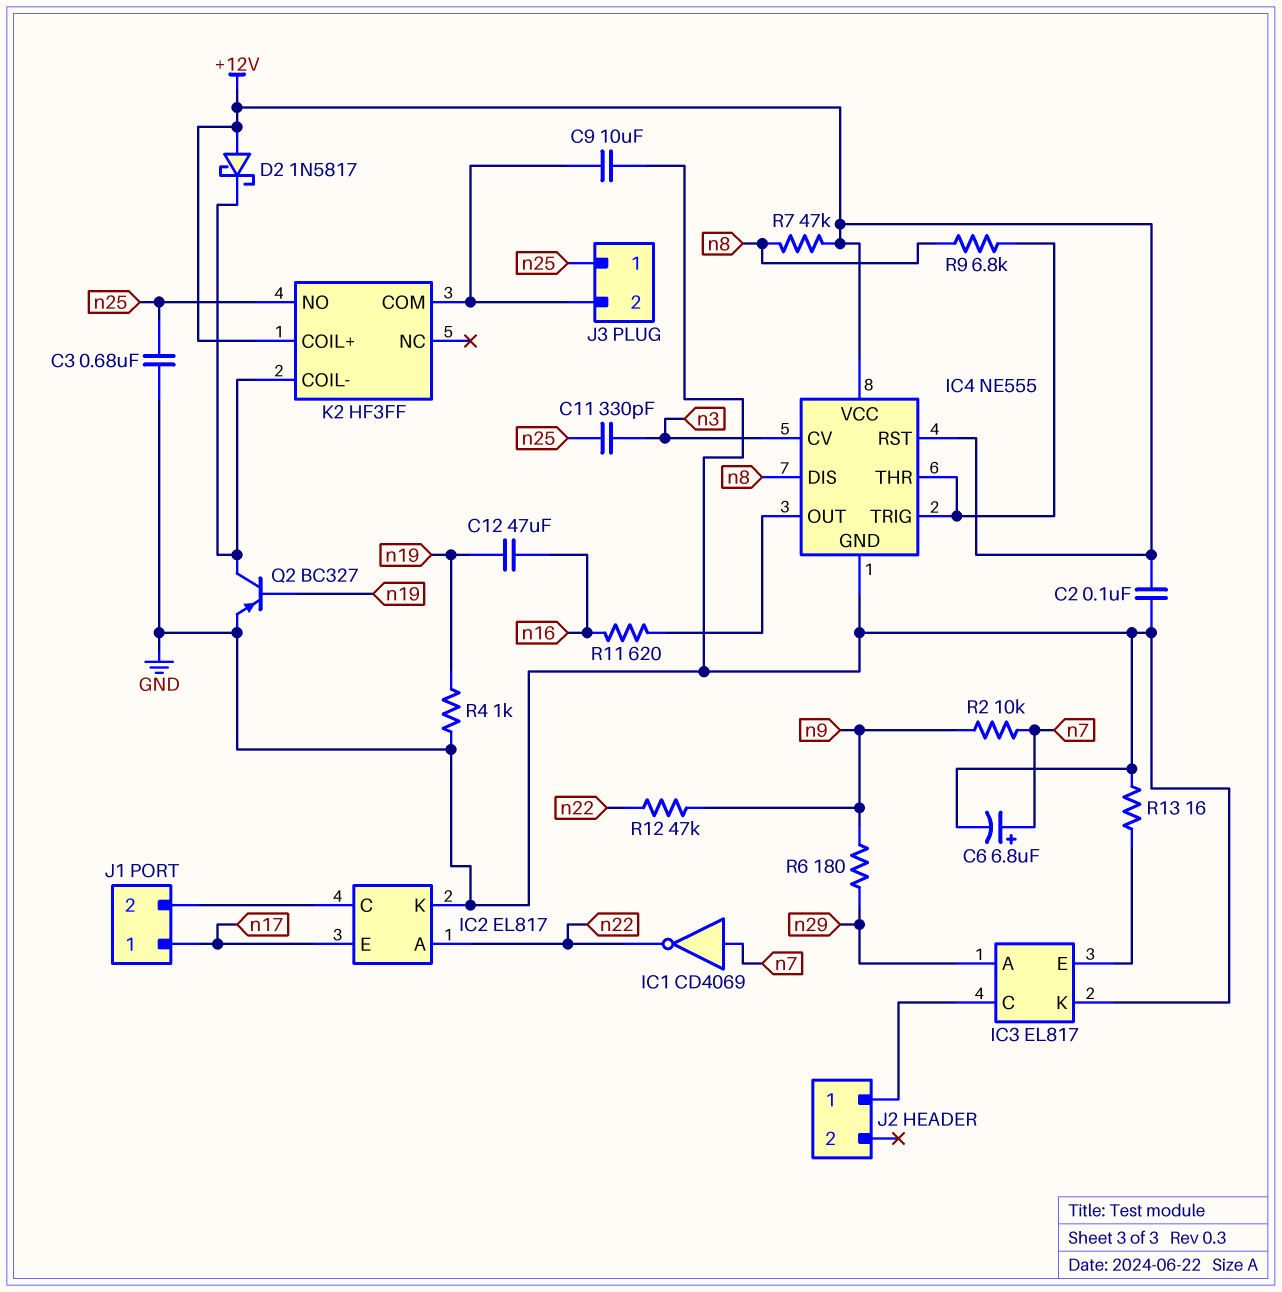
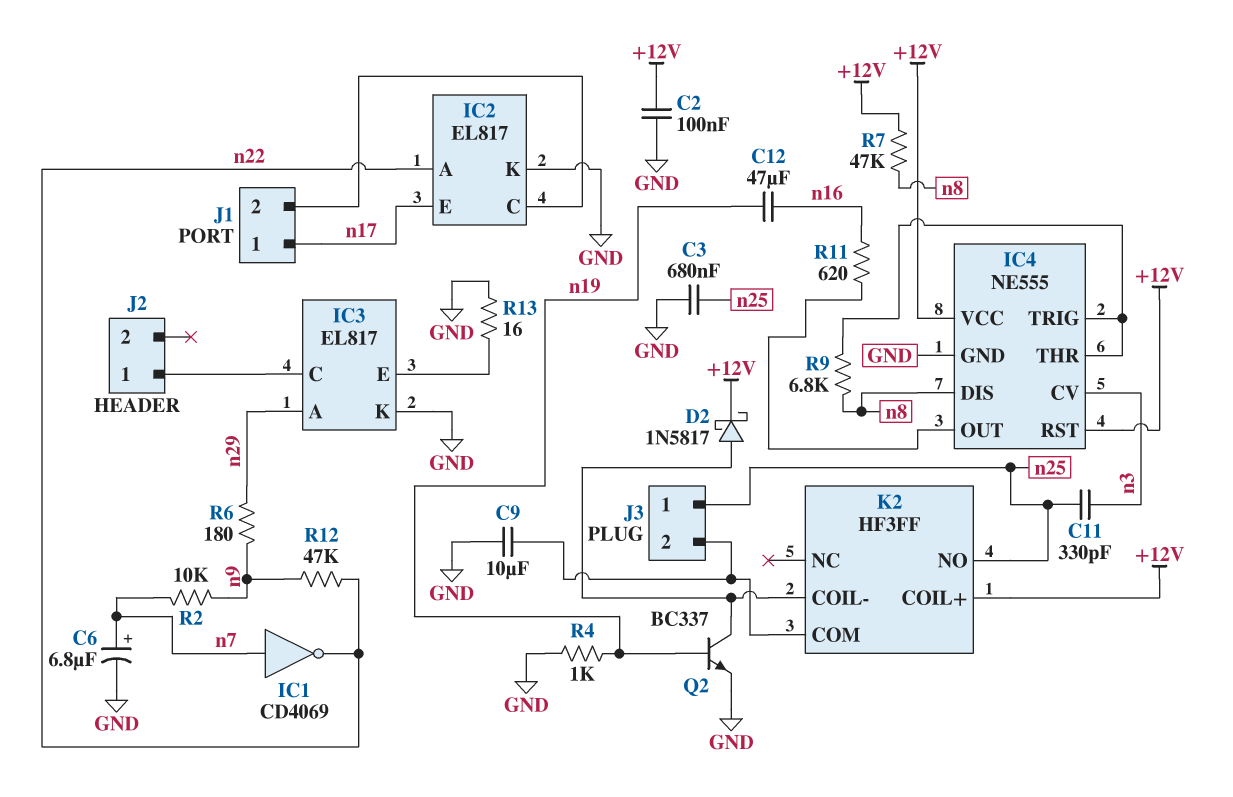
D2: schottky 1N5817 (A +12V, K K2/COIL-) -> schottky 1N5817 (A K2/COIL-, K +12V)
Q2: PNP BC327 (B n19, C K2/COIL-, E GND) -> NPN BC337 (B n19, C K2/COIL-, E GND)

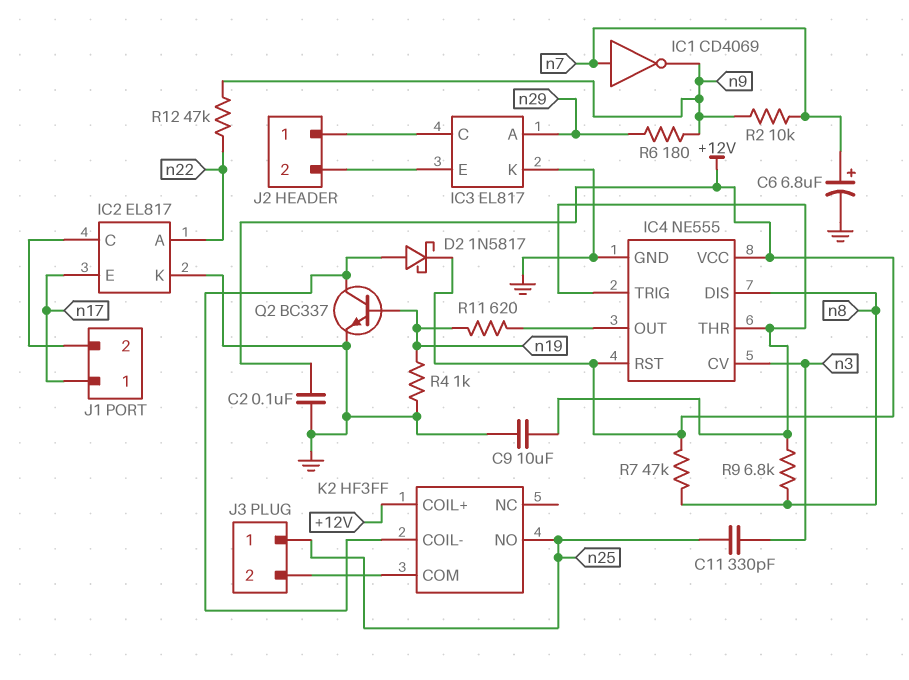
C3: 680nF (GND, n25) -> none
C9: 10uF (GND, J3/2) -> 10uF (GND, IC4/THR)
C12: 47uF (n16, n19) -> none
IC1: NOT CD4069 (in n7, out n22) -> NOT CD4069 (in n7, out n9)
J2 pin 2: none -> IC3/E
R11: 620 (IC4/OUT, n16) -> 620 (IC4/OUT, n19)
R13: 16 (GND, IC3/E) -> none

